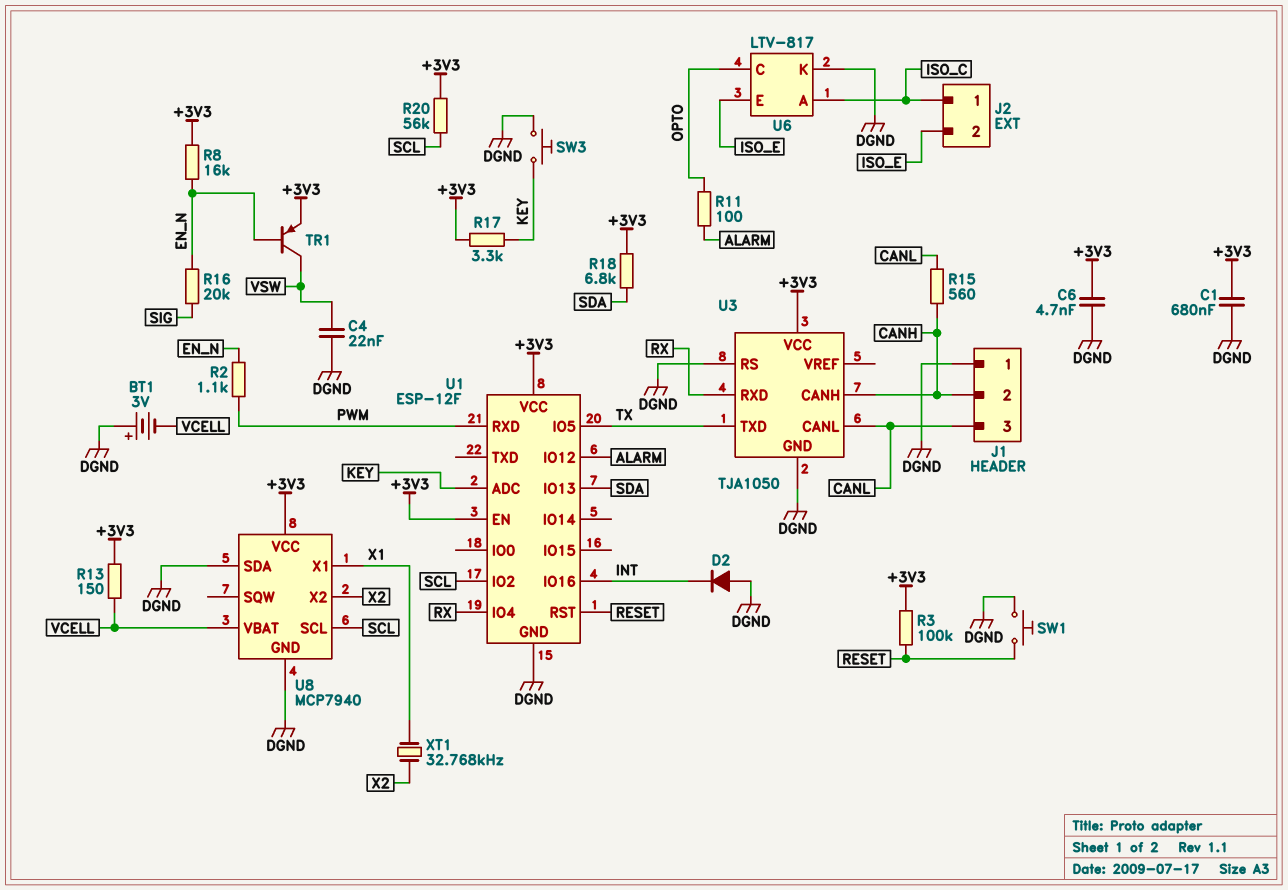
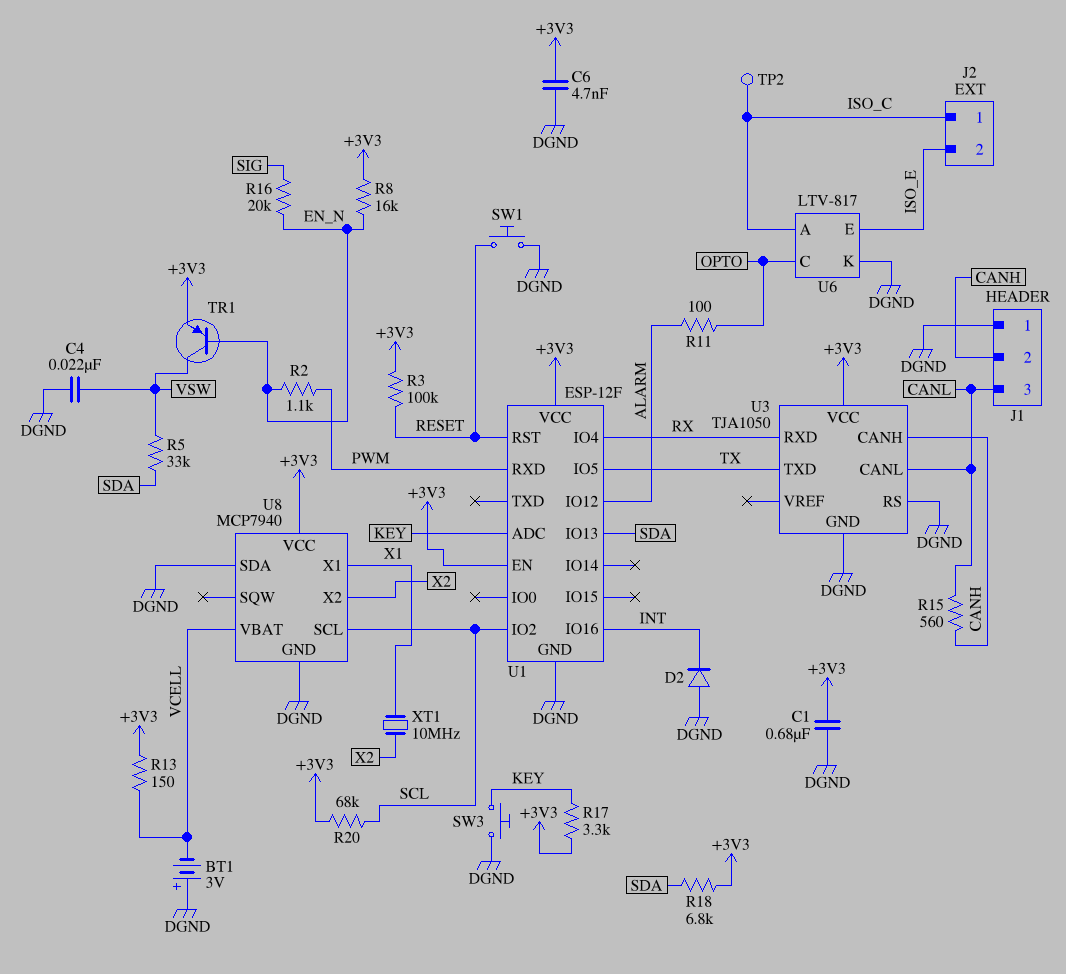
R5: none -> 33k (SDA, VSW)
R20: 56k (+3V3, SCL) -> 68k (+3V3, SCL)
TP2: none -> test point (ISO_C)
XT1: 32.768kHz (X1, X2) -> 10MHz (X1, X2)

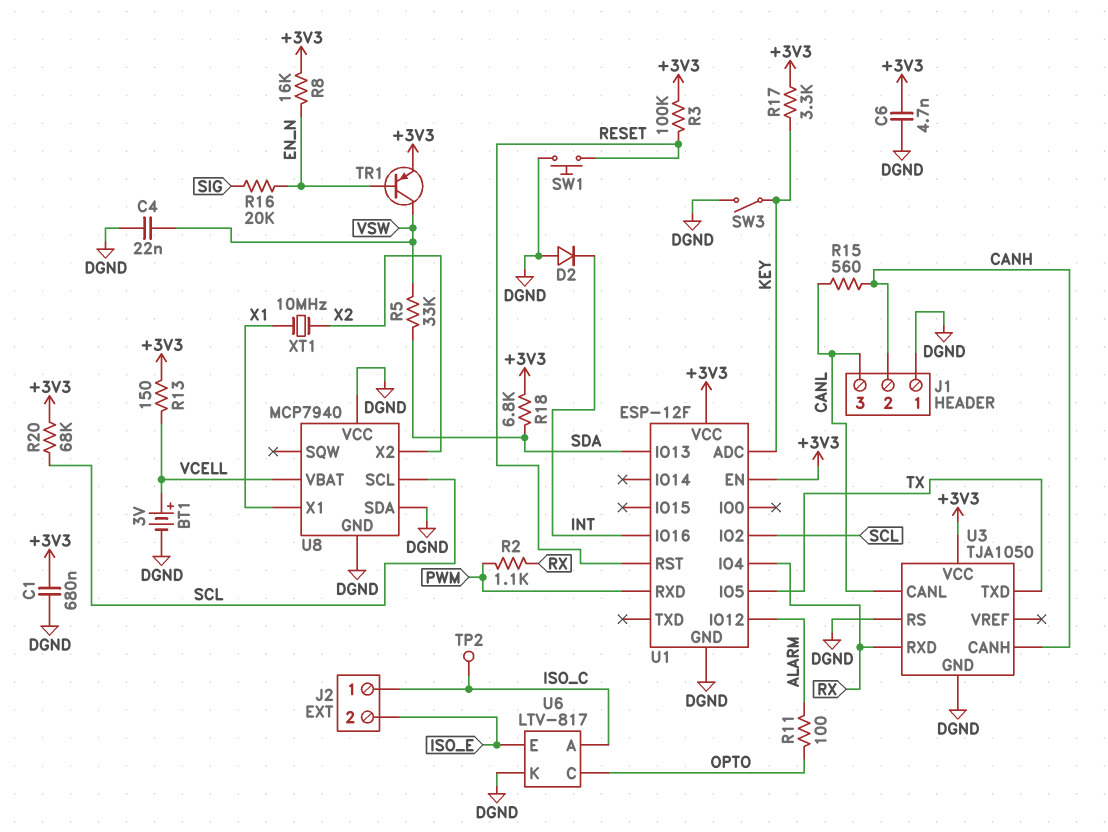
BT1: 3V (plus DGND, minus VCELL) -> 3V (plus VCELL, minus DGND)
R2: 1.1k (EN_N, PWM) -> 1.1k (PWM, RX)
SW3: button (DGND, KEY) -> switch (DGND, KEY)
U8 pin VCC: +3V3 -> DGND

